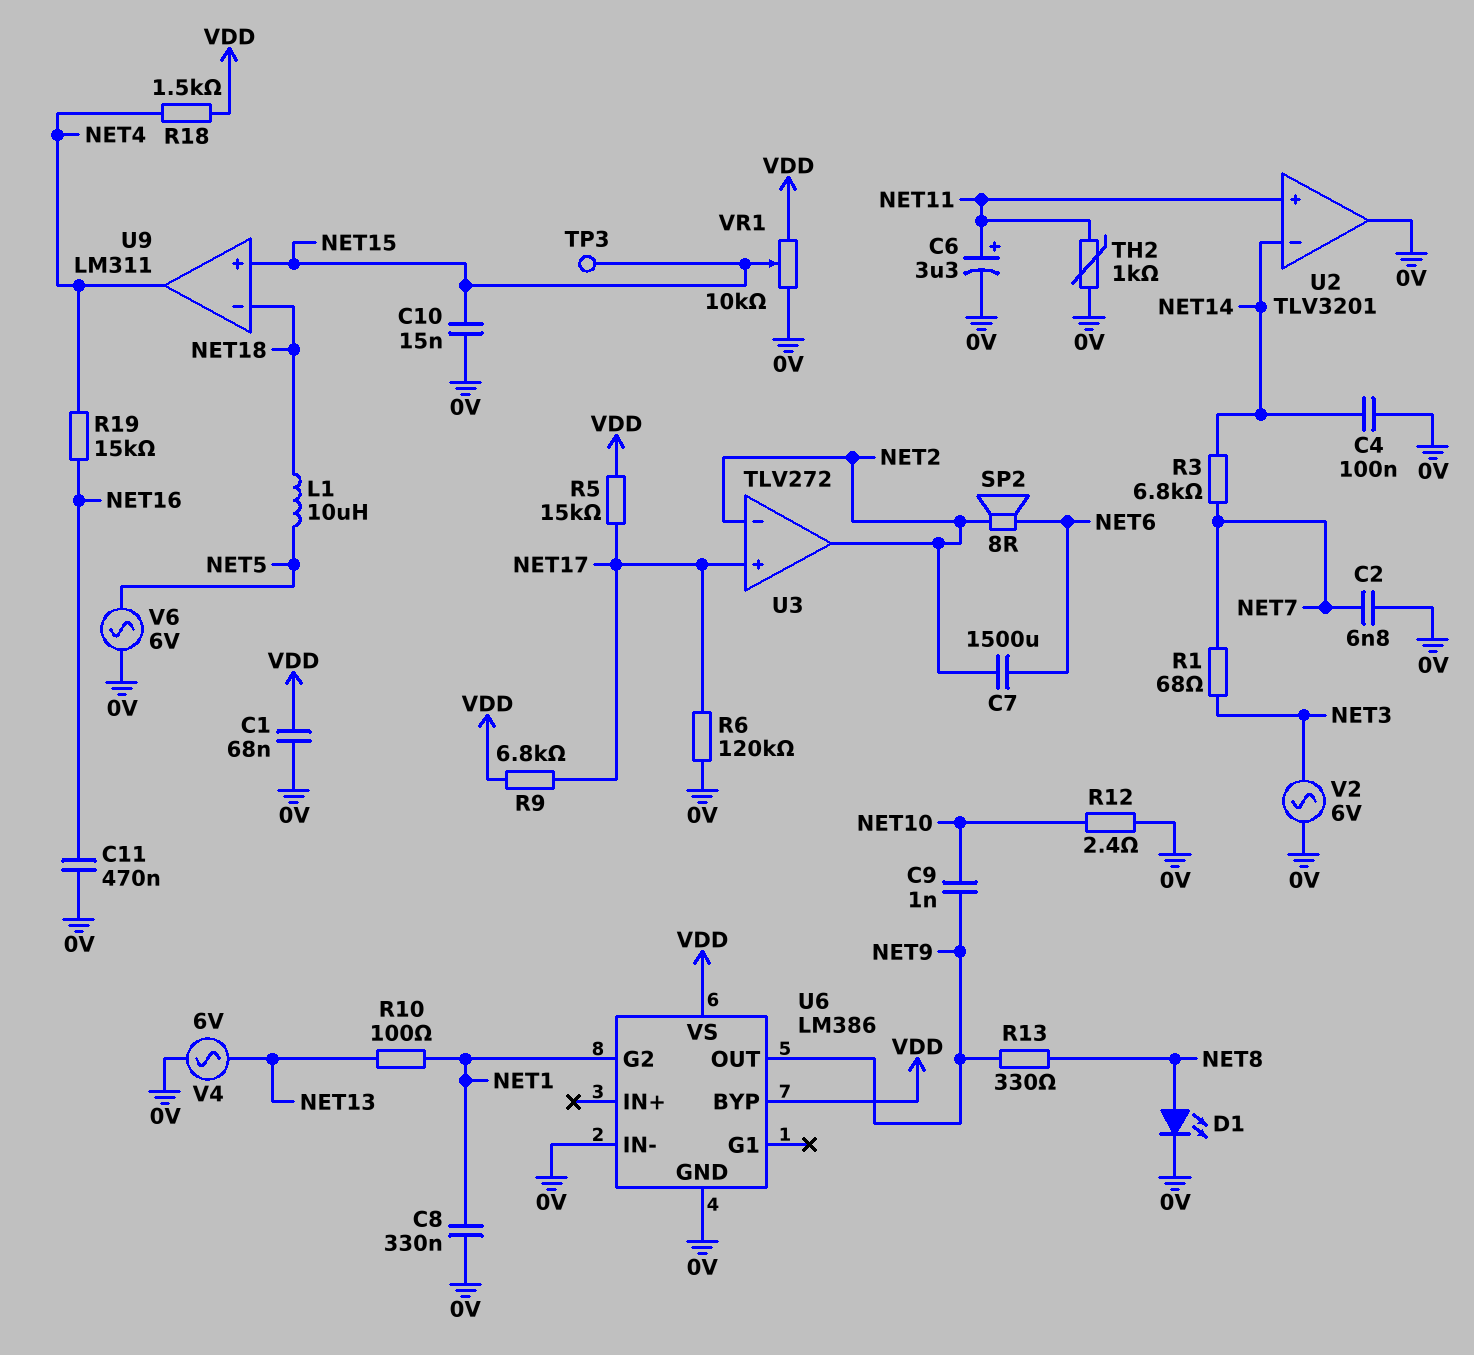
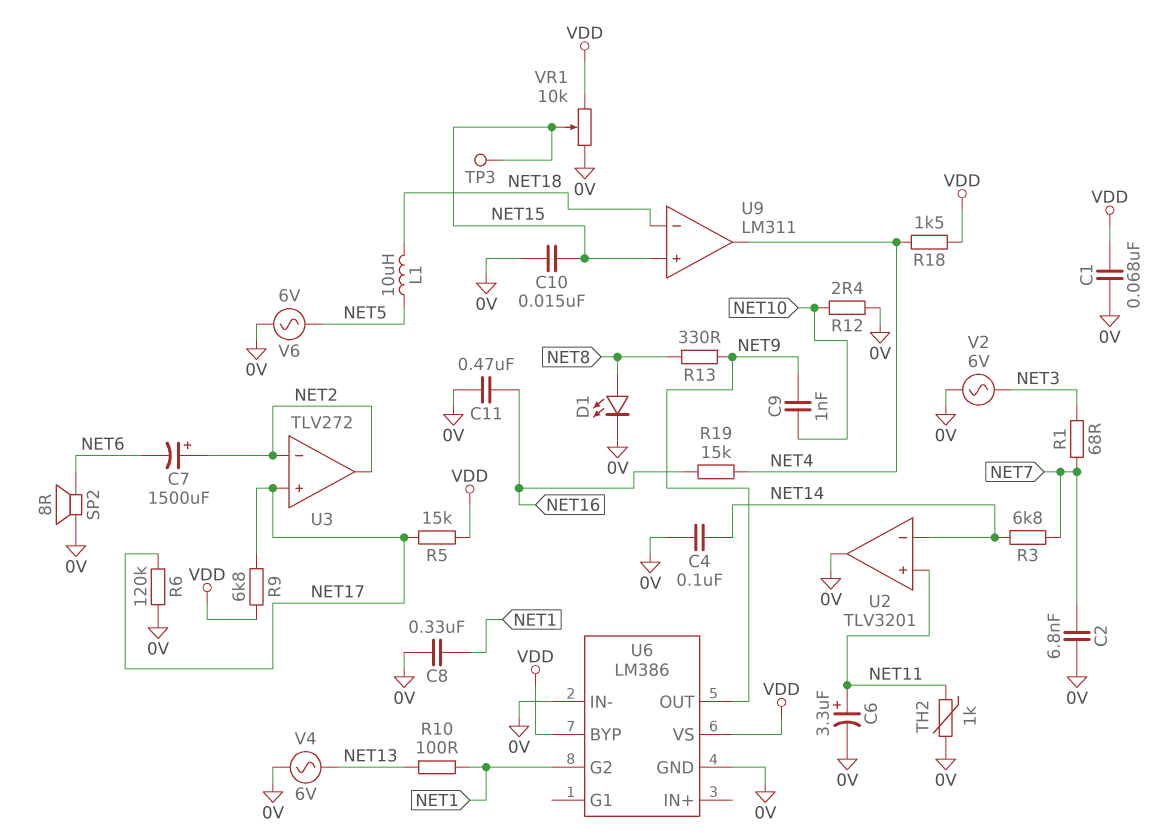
C7: 1500uF (NET2, NET6) -> 1500uF (plus NET2, minus NET6)
SP2: speaker 8R (NET2, NET6) -> speaker 8R (0V, NET6)

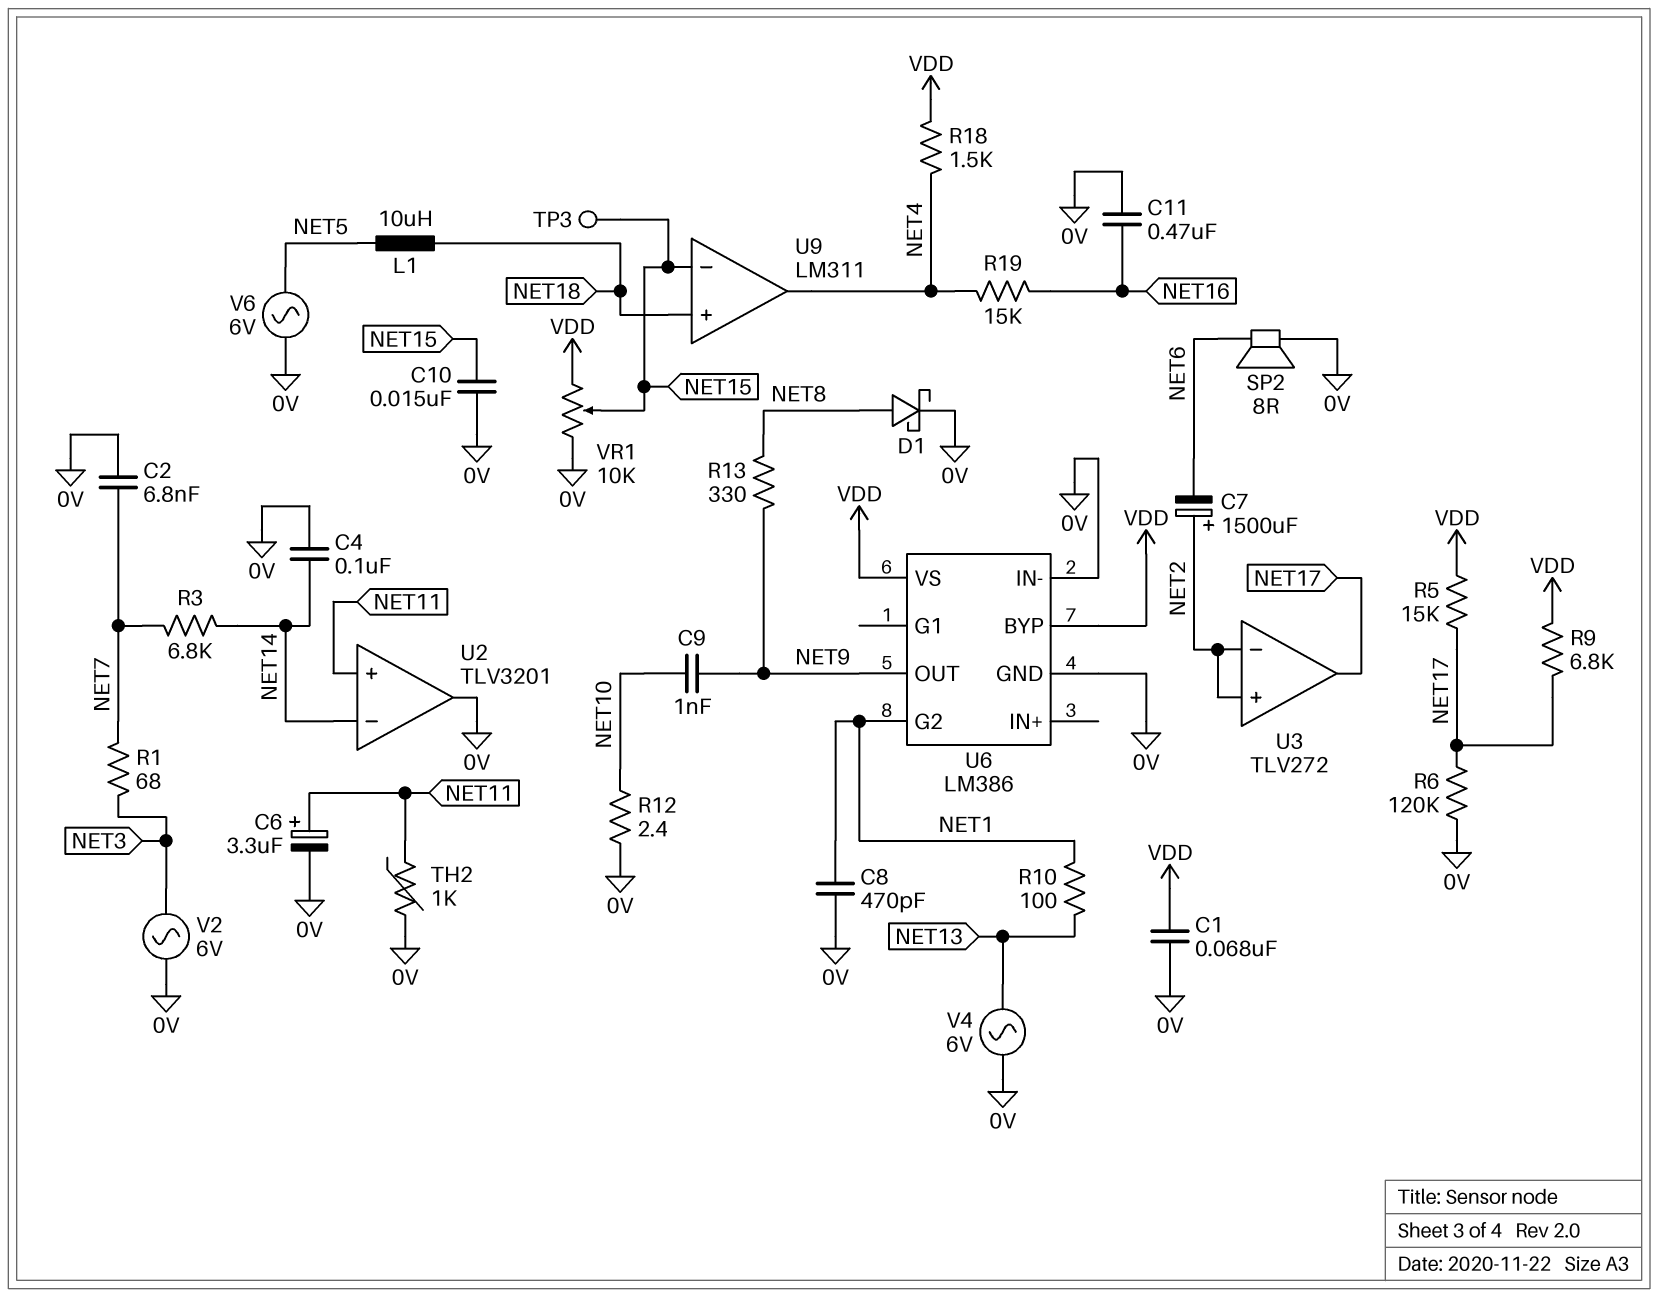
C8: 330nF (0V, NET1) -> 470pF (0V, NET1)
D1: LED (A NET8, K 0V) -> schottky (A NET8, K 0V)
U3 pin in+: NET17 -> NET2
U3 pin out: NET2 -> NET17
U9 pin in+: NET15 -> NET18
U9 pin in-: NET18 -> NET15

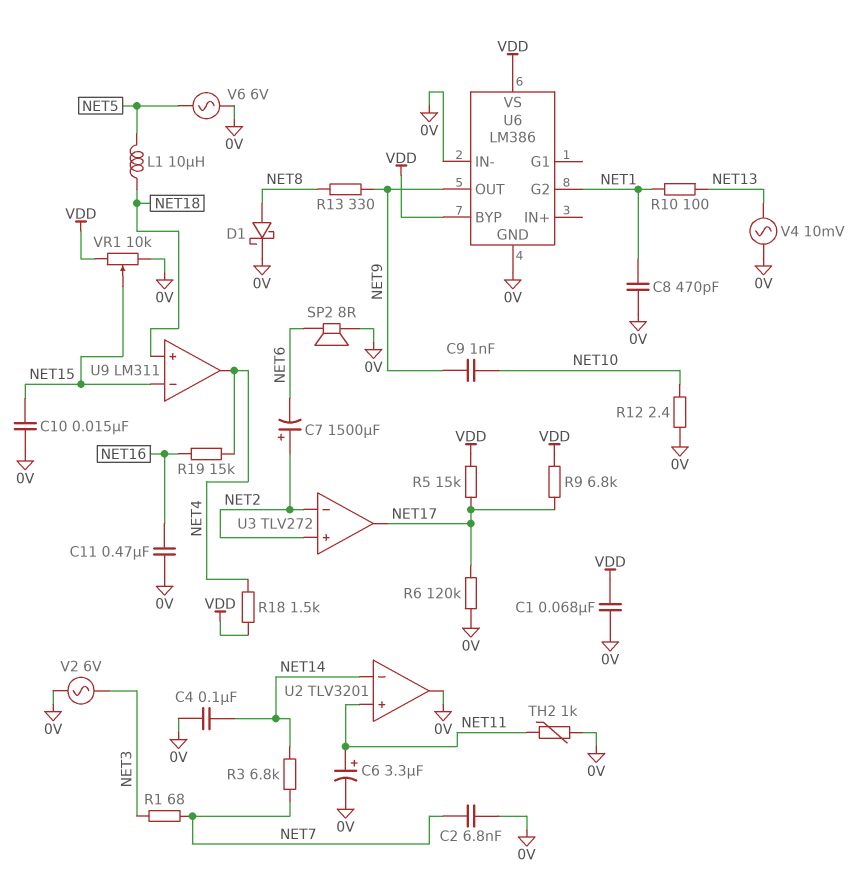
TP3: test point (NET15) -> none
V4: AC 6V (0V, NET13) -> AC 10mV (0V, NET13)

